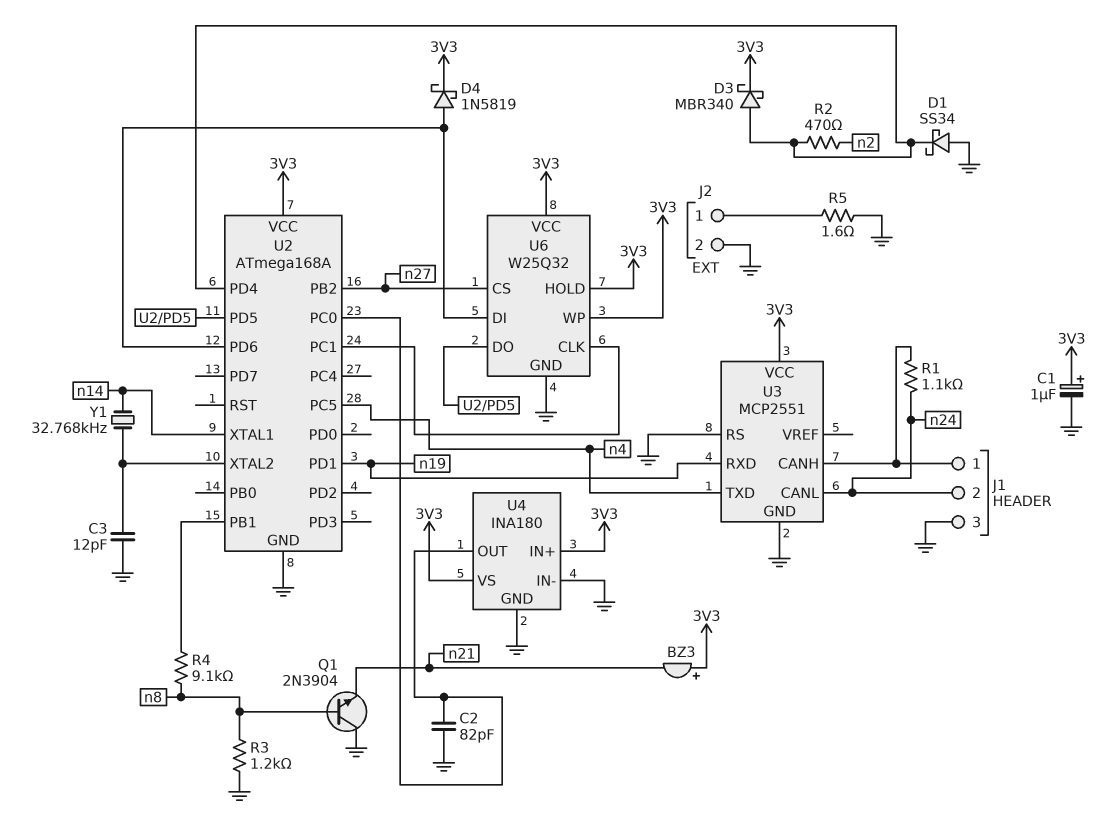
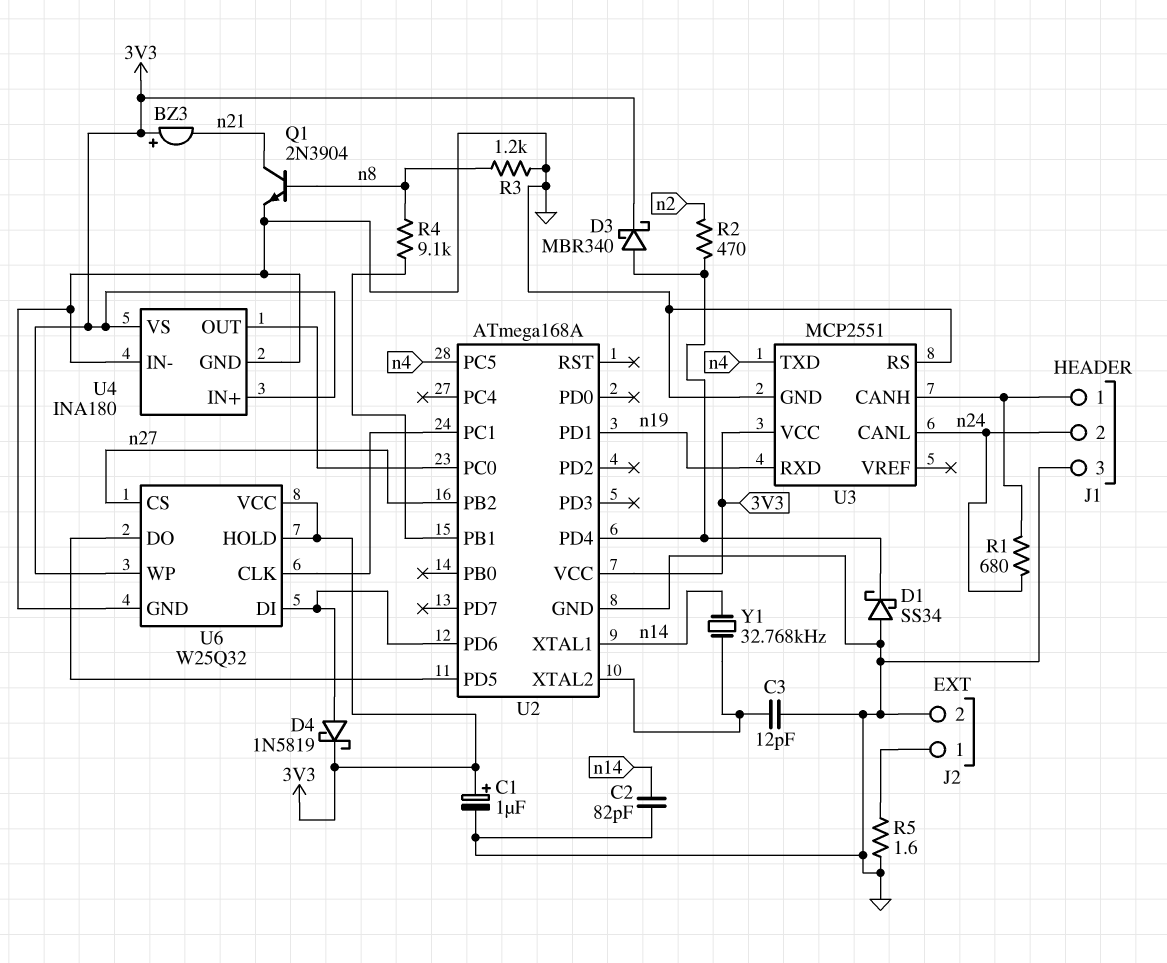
C2: 82pF (GND, U2/PC0) -> 82pF (GND, n14)
Q1: NPN 2N3904 (B n8, C GND, E n21) -> NPN 2N3904 (B n8, C n21, E GND)
R1: 1.1k (J1/1, n24) -> 680 (J1/1, n24)

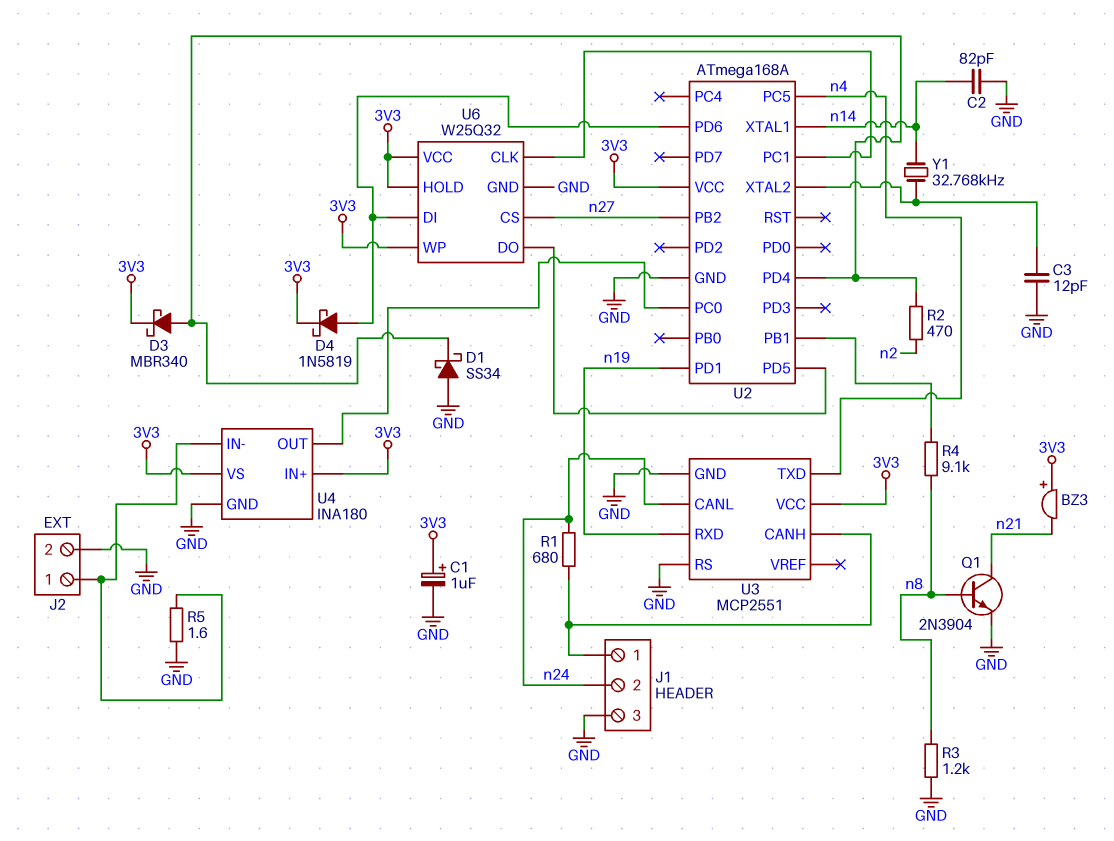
U4 pin IN-: GND -> J2/1

